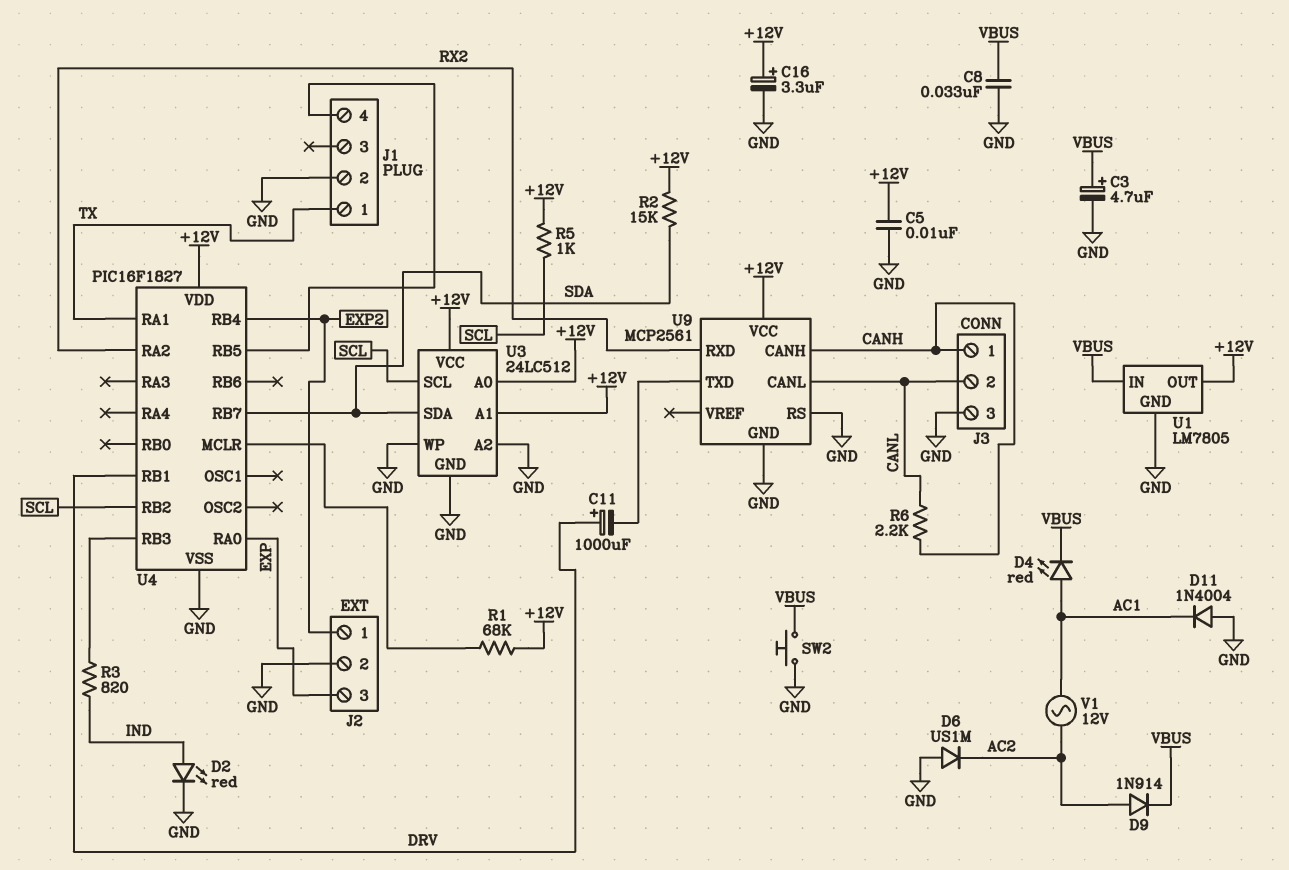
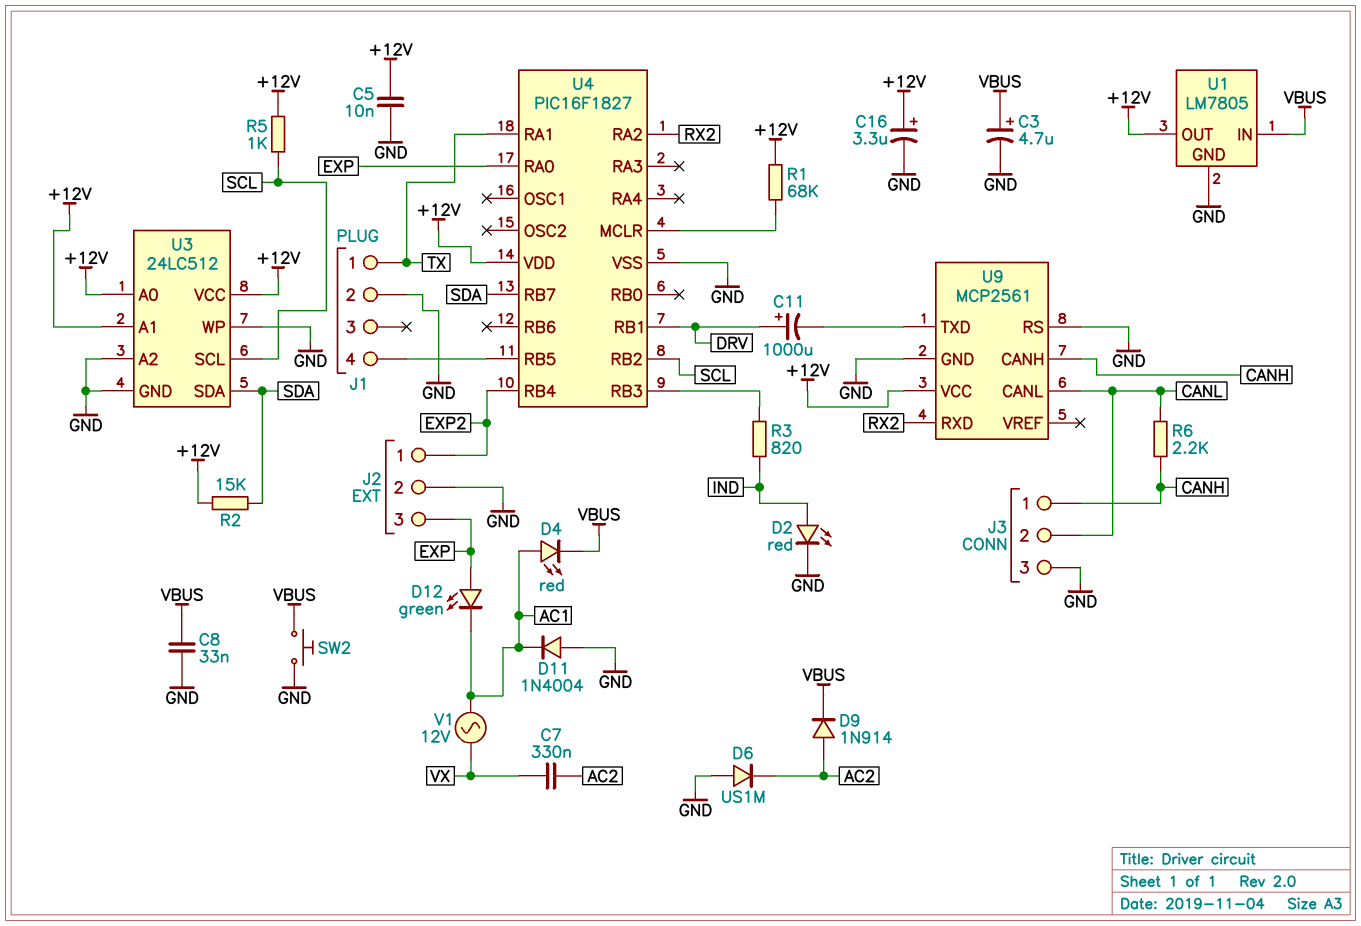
C7: none -> 330nF (AC2, VX)
D12: none -> LED green (A EXP, K AC1)
V1: AC 12V (AC1, AC2) -> AC 12V (AC1, VX)

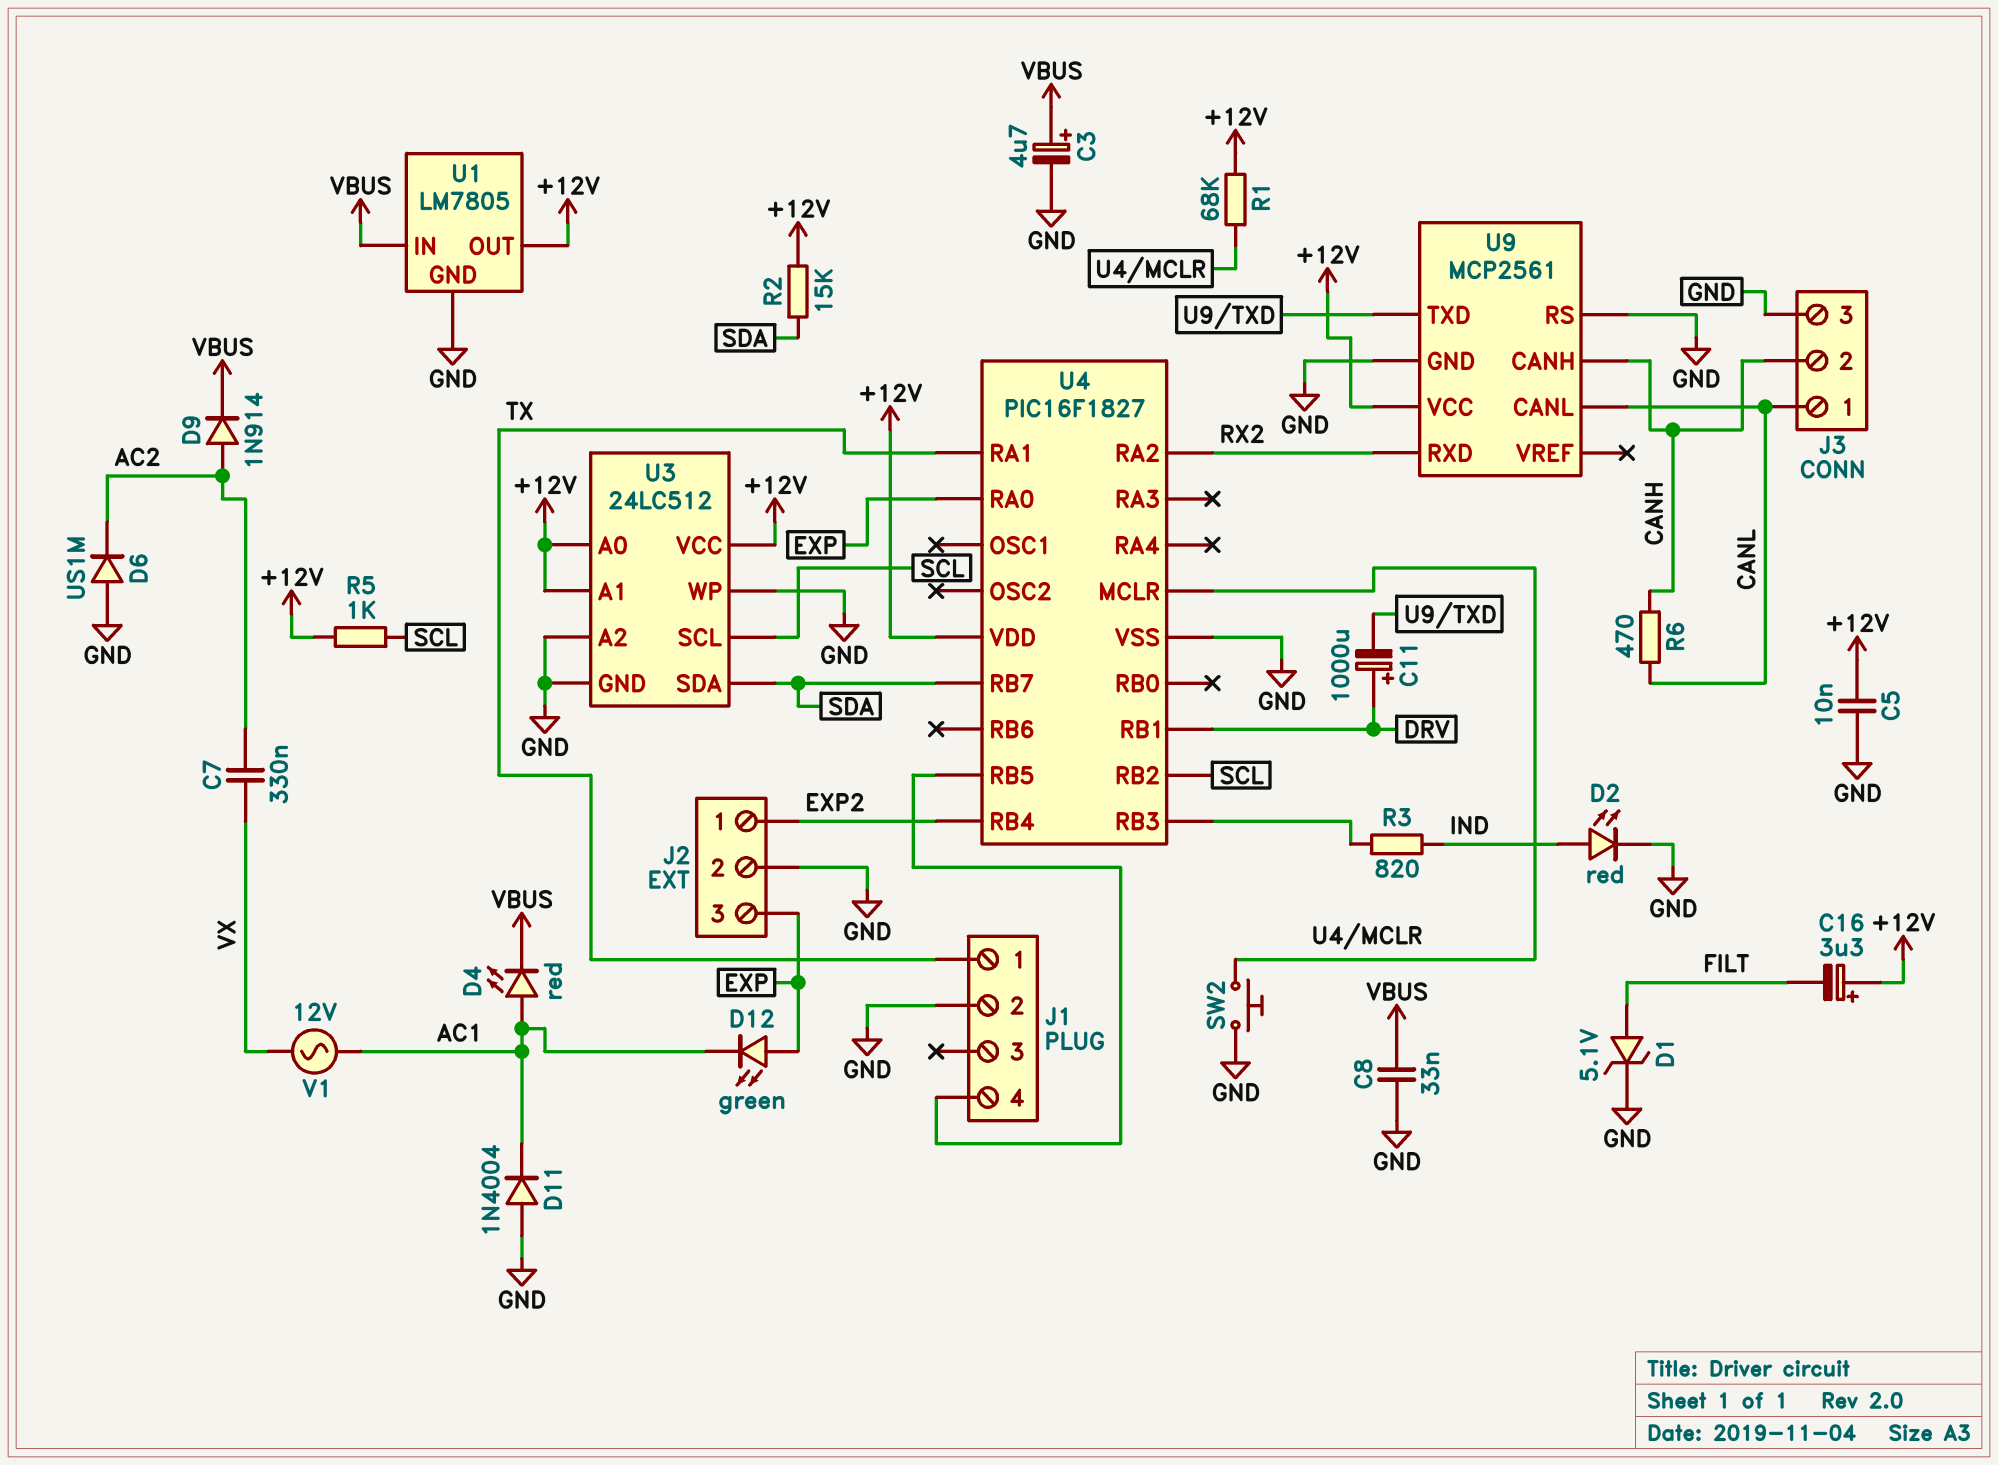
C16: 3.3uF (plus +12V, minus GND) -> 3.3uF (plus +12V, minus FILT)
D1: none -> zener 5.1V (A FILT, K GND)
J3 pin 1: CANH -> CANL
J3 pin 2: CANL -> CANH
R6: 2.2k (CANH, CANL) -> 470 (CANH, CANL)
SW2: button (GND, VBUS) -> button (GND, U4/MCLR)

